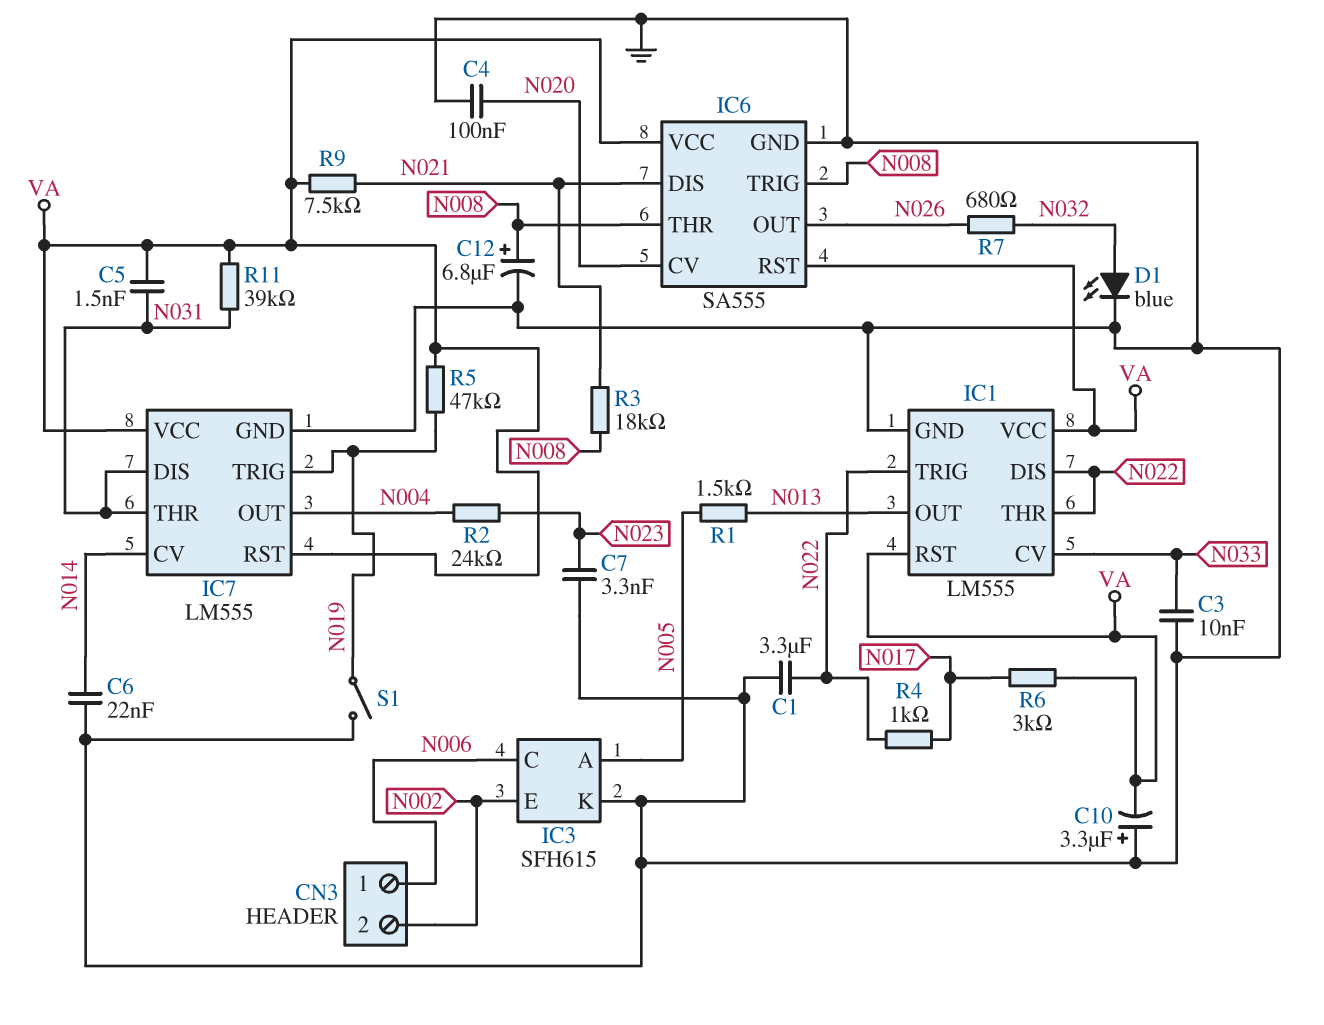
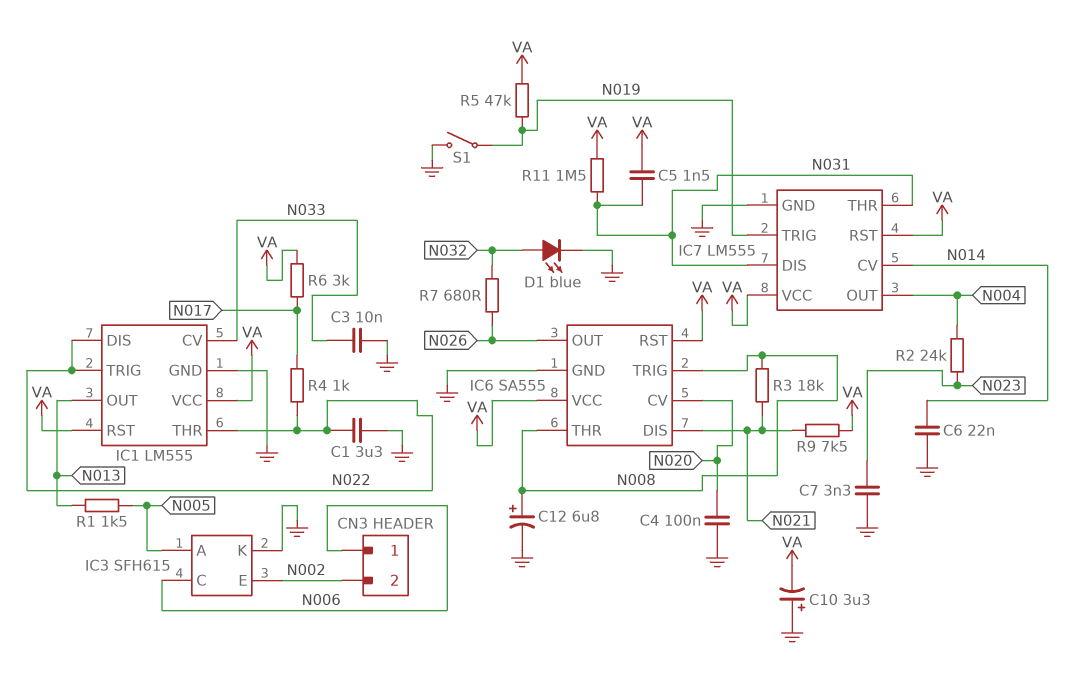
R11: 39k (N031, VA) -> 1.5M (N031, VA)

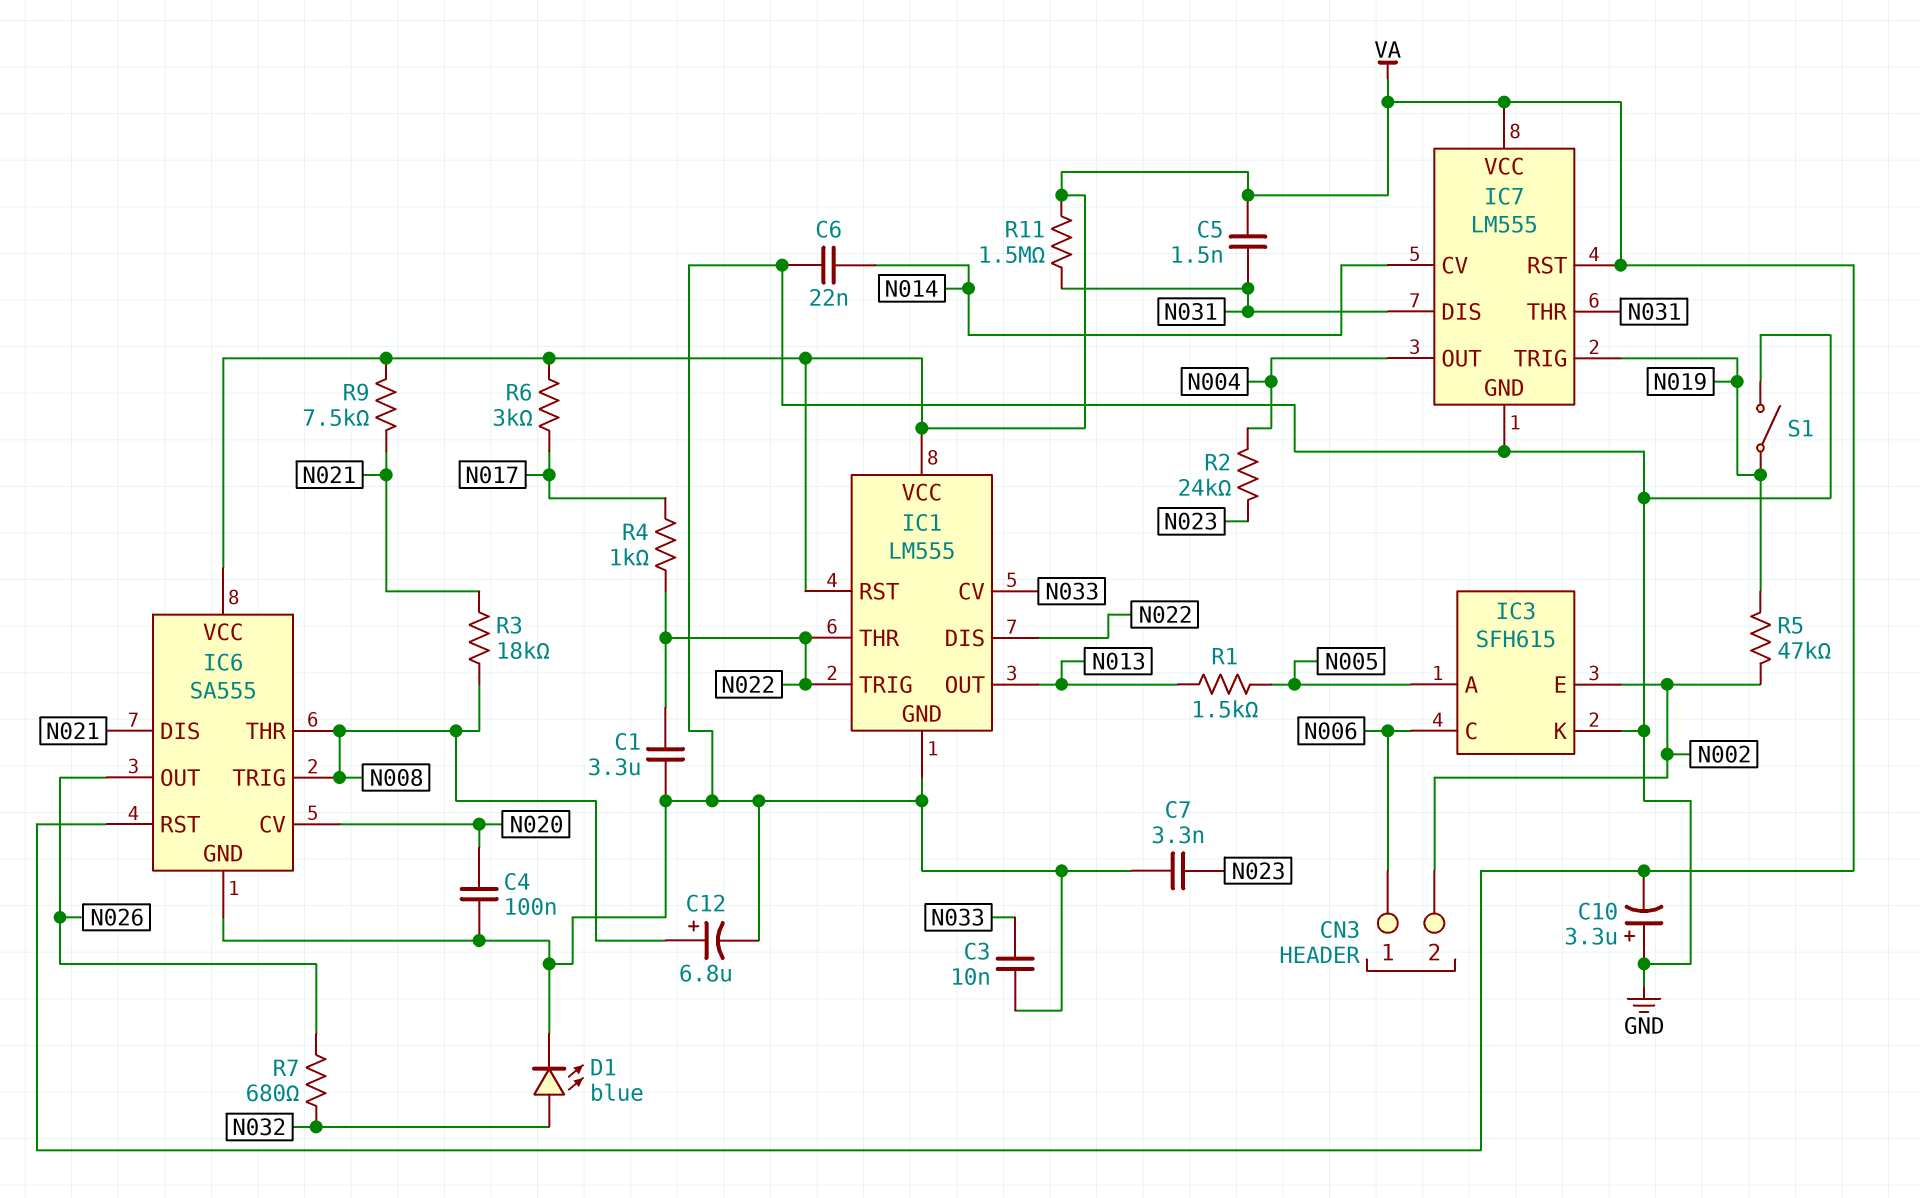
R5: 47k (N019, VA) -> 47k (N002, N019)

